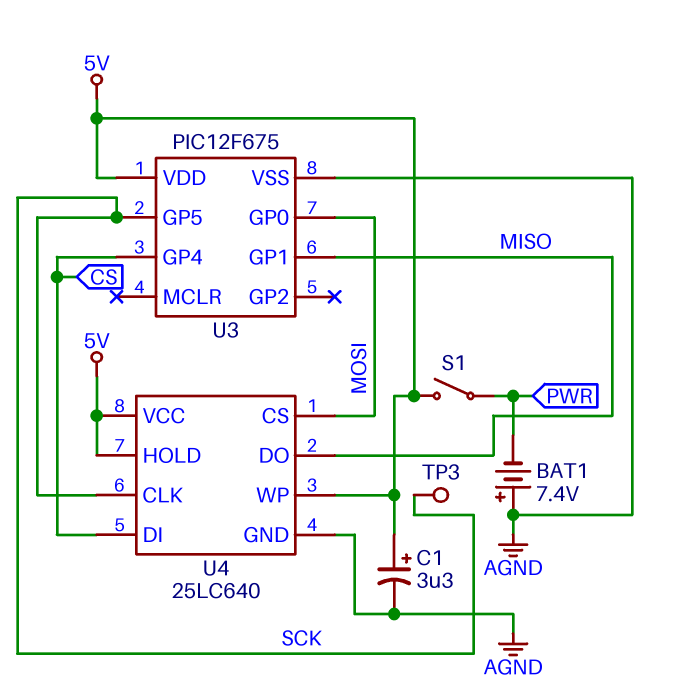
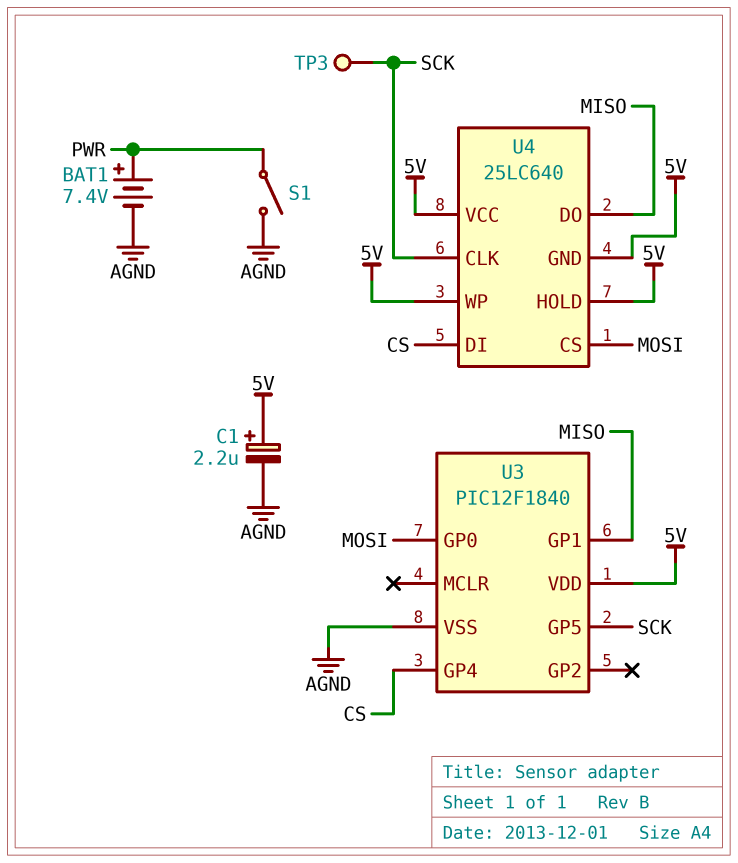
BAT1: 7.4V (plus AGND, minus PWR) -> 7.4V (plus PWR, minus AGND)
C1: 3.3uF (plus 5V, minus AGND) -> 2.2uF (plus 5V, minus AGND)
S1: switch (5V, PWR) -> switch (AGND, PWR)
U3: PIC12F675 -> PIC12F1840
U4 pin GND: AGND -> 5V

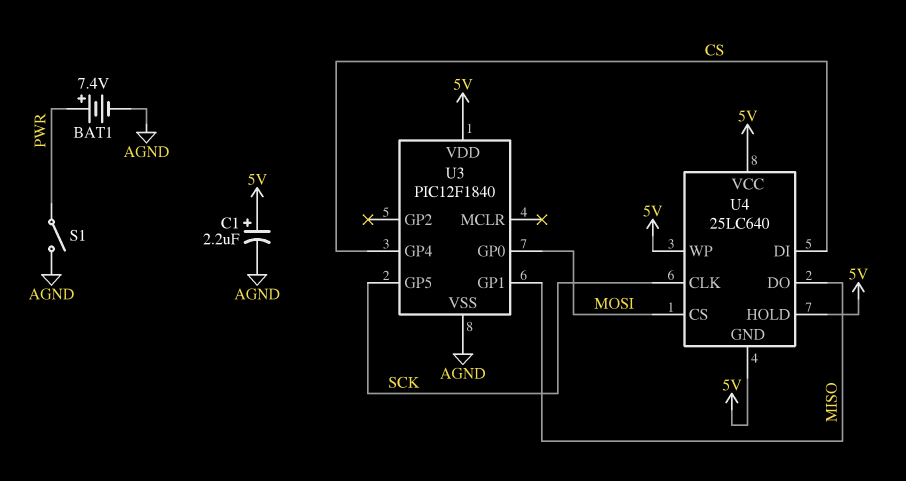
TP3: test point (SCK) -> none

